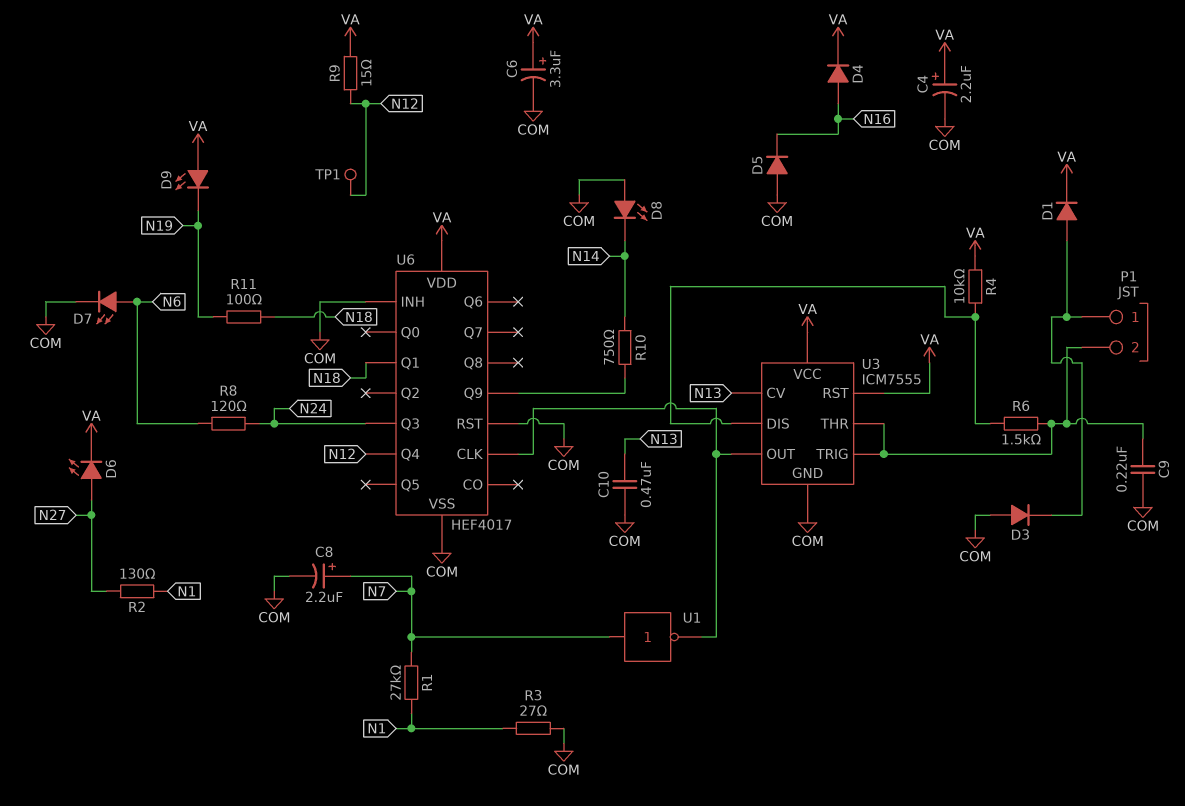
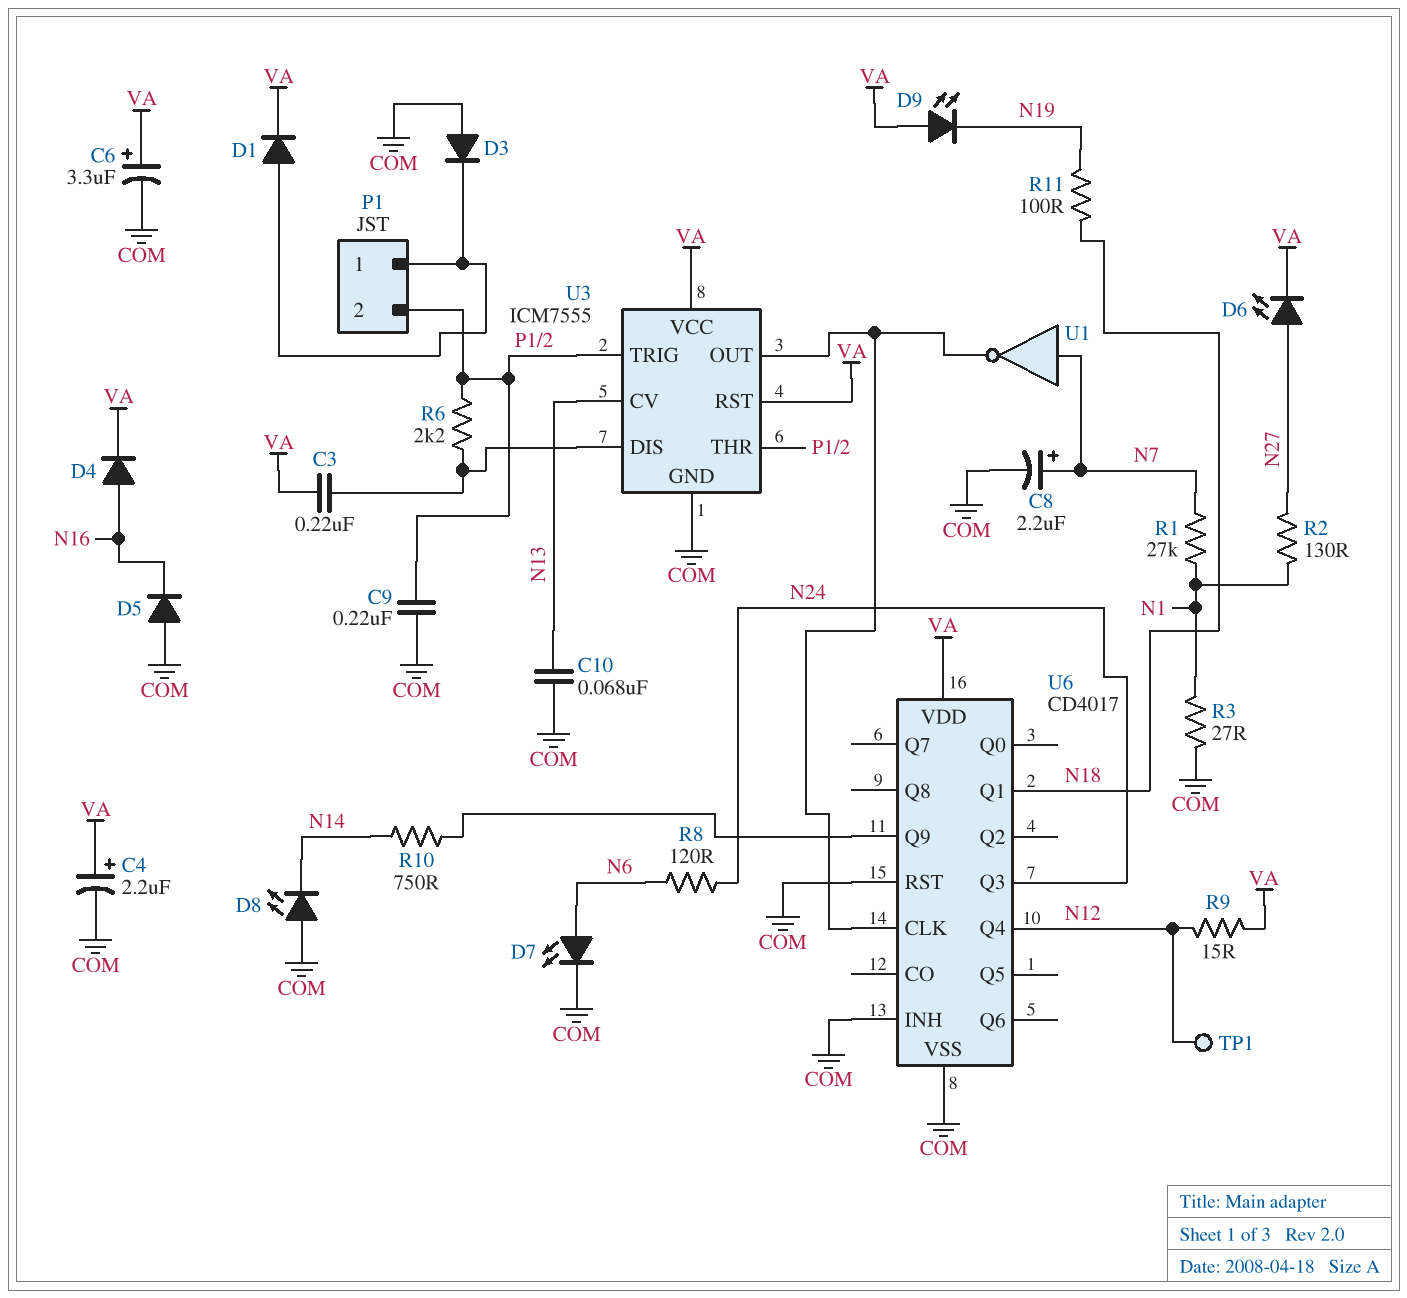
C3: none -> 220nF (U3/DIS, VA)
C10: 470nF (COM, N13) -> 68nF (COM, N13)
R4: 10k (U3/DIS, VA) -> none
R6: 1.5k (P1/2, U3/DIS) -> 2.2k (P1/2, U3/DIS)
U6: HEF4017 -> CD4017

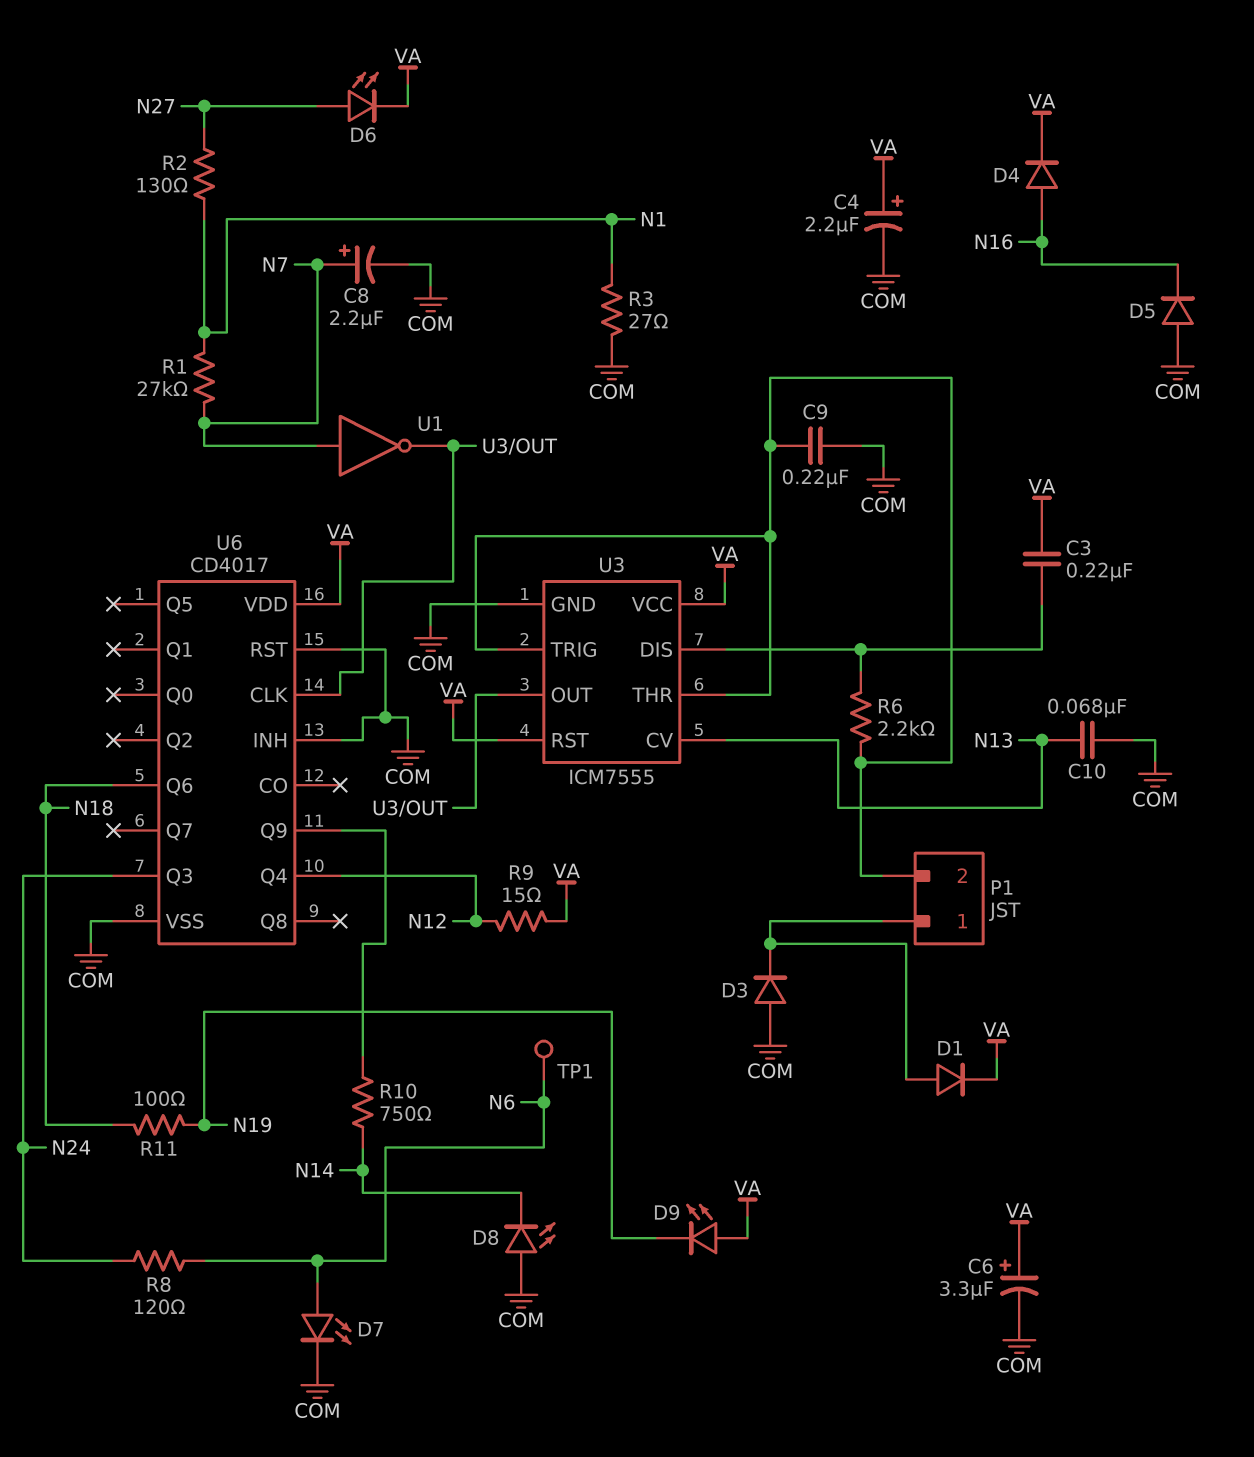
TP1: test point (N12) -> test point (N6)
U6 pin Q1: N18 -> none
U6 pin Q6: none -> N18

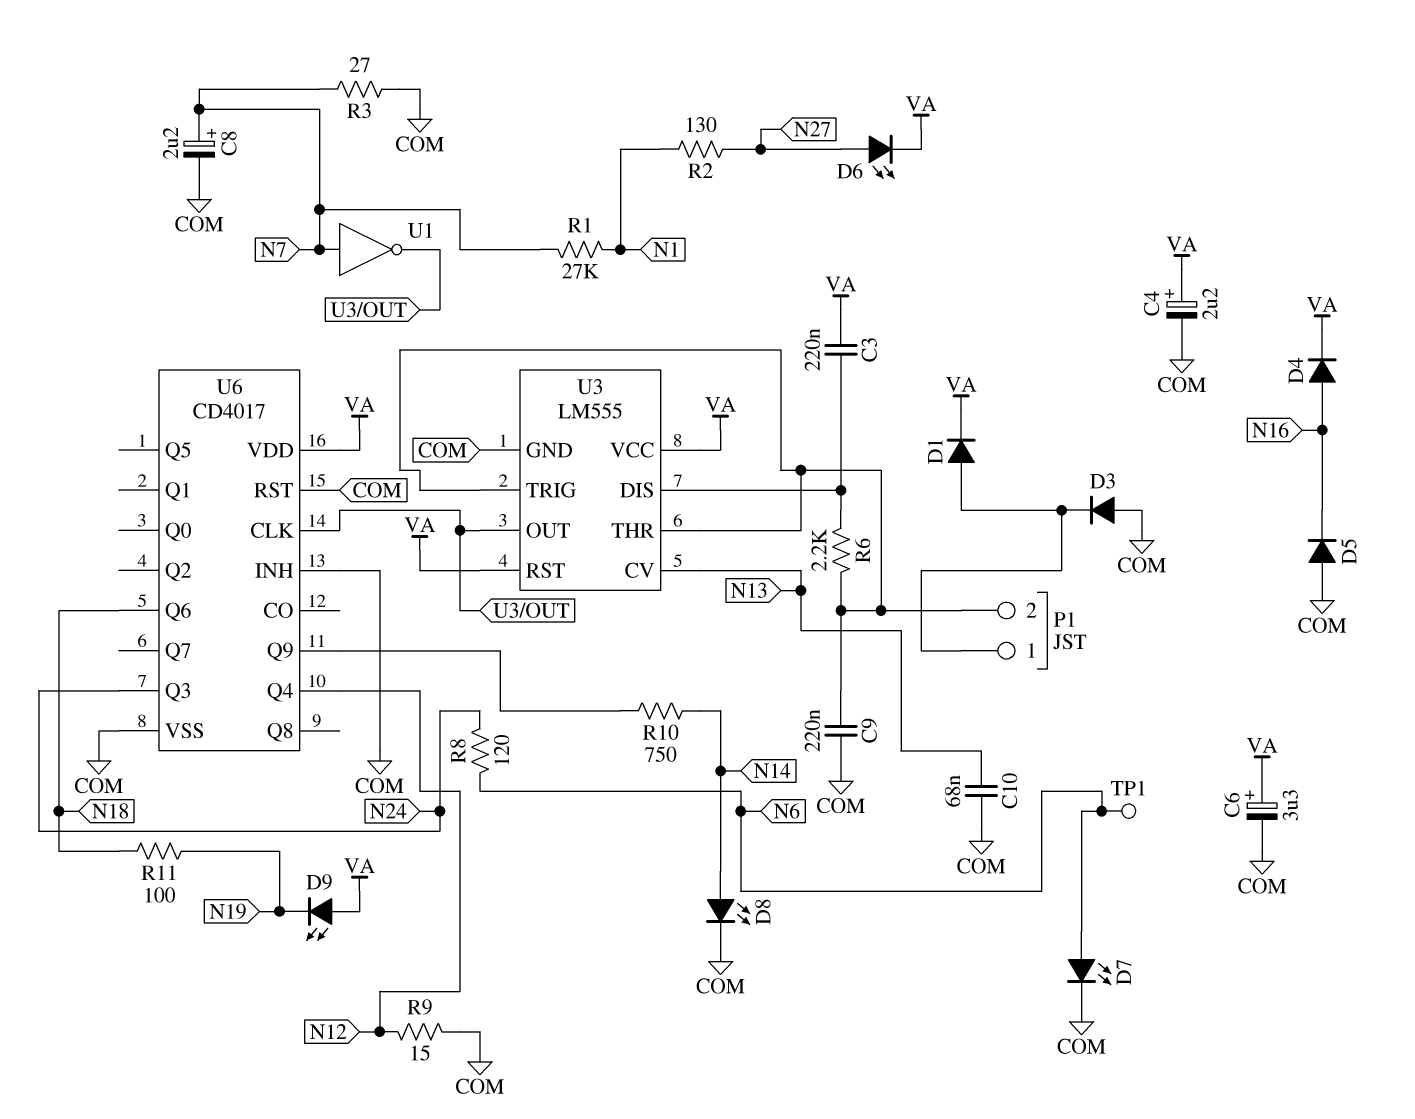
D8: LED (A COM, K N14) -> LED (A N14, K COM)
R3: 27 (COM, N1) -> 27 (COM, N7)
R9: 15 (N12, VA) -> 15 (COM, N12)
U3: ICM7555 -> LM555

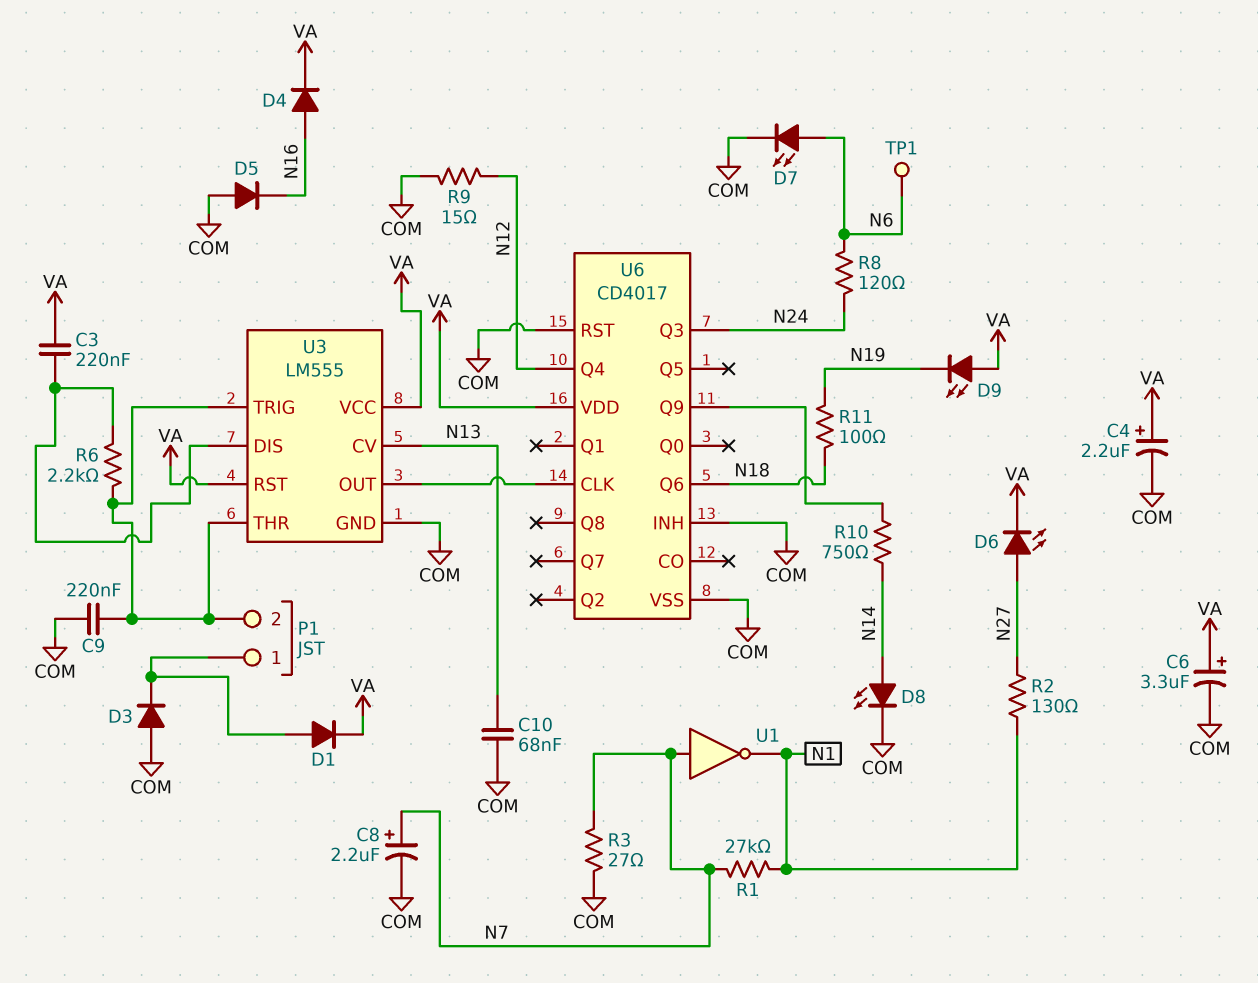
U1: NOT (in N7, out U3/OUT) -> NOT (in N7, out N1)

